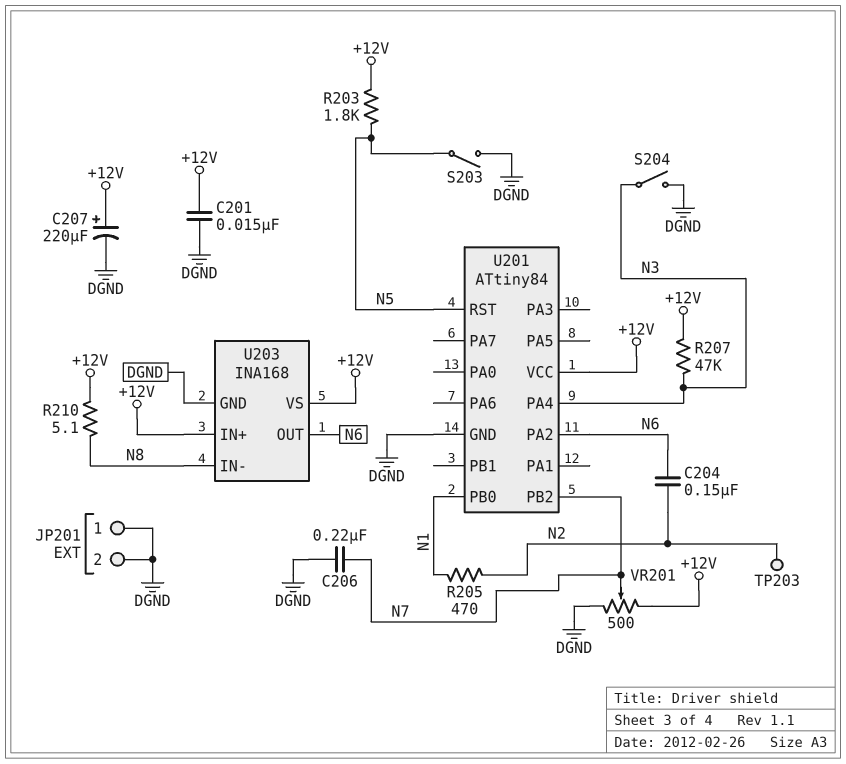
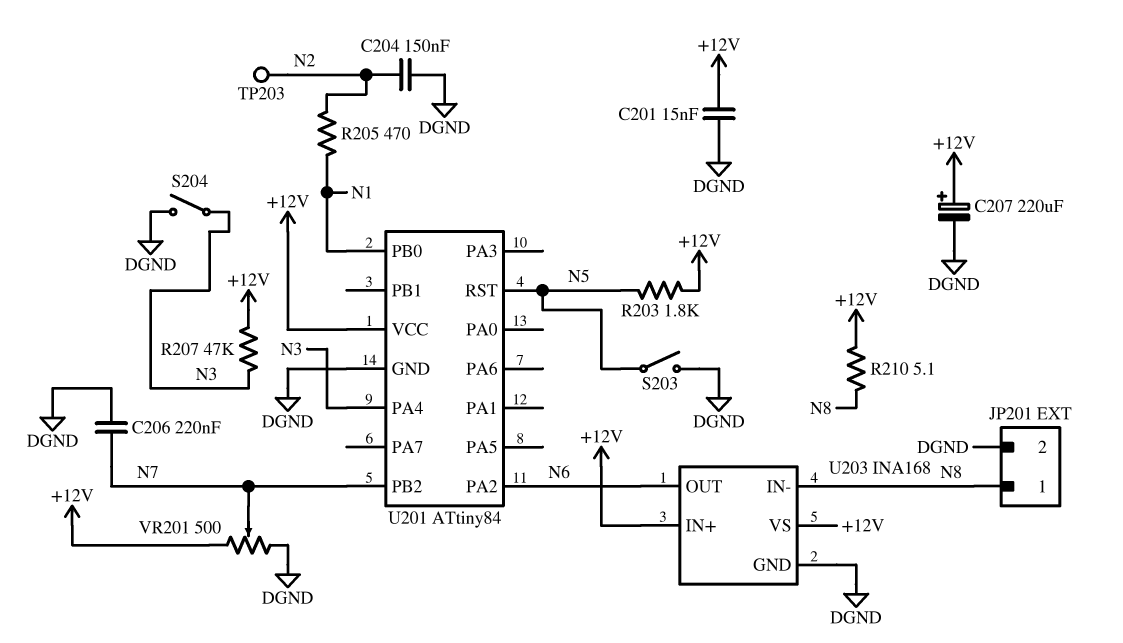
C204: 150nF (N2, N6) -> 150nF (DGND, N2)
JP201 pin 1: DGND -> N8

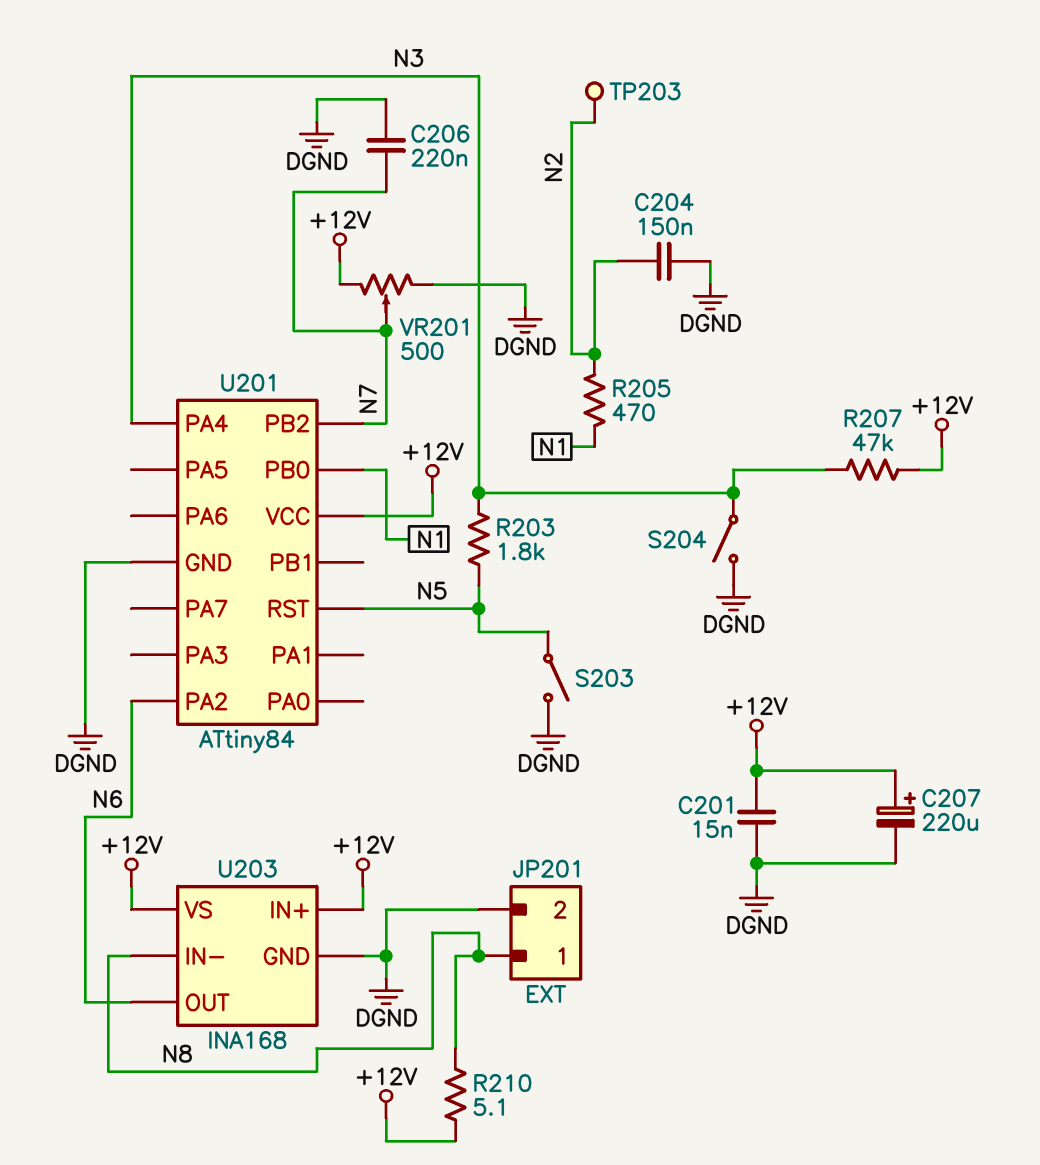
R203: 1.8k (+12V, N5) -> 1.8k (N3, N5)

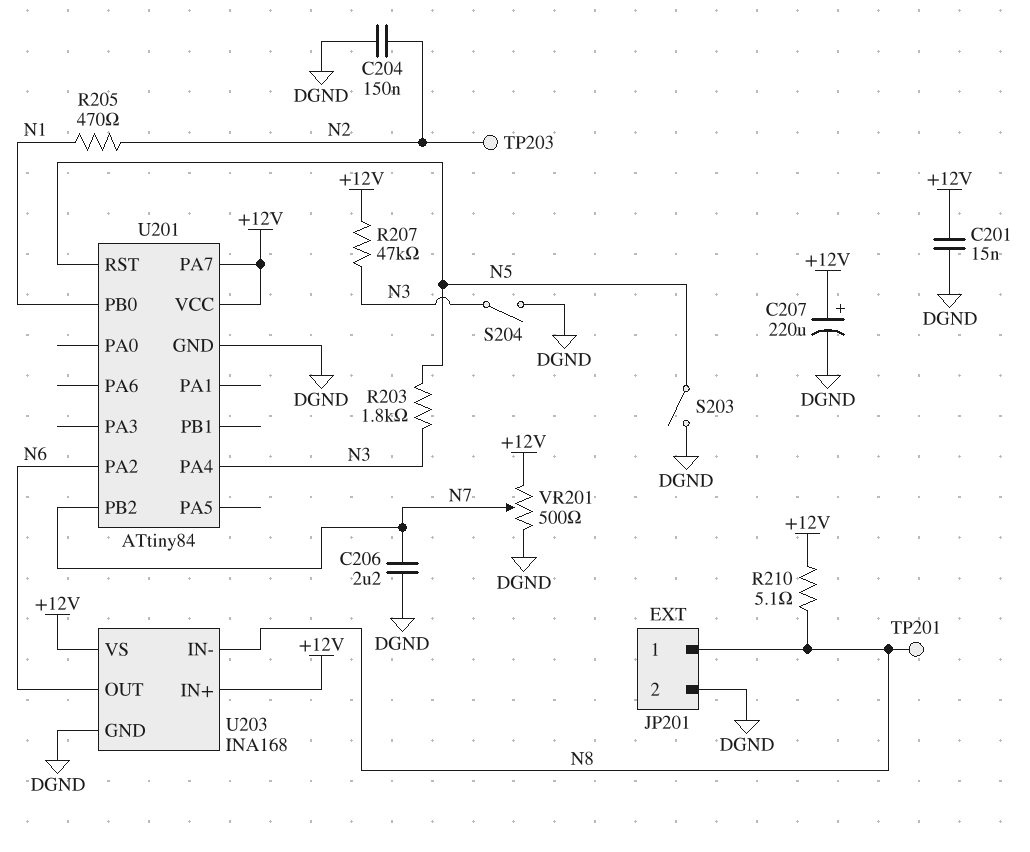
C206: 220nF (DGND, N7) -> 2.2uF (DGND, N7)
TP201: none -> test point (N8)
U201 pin PA7: none -> +12V

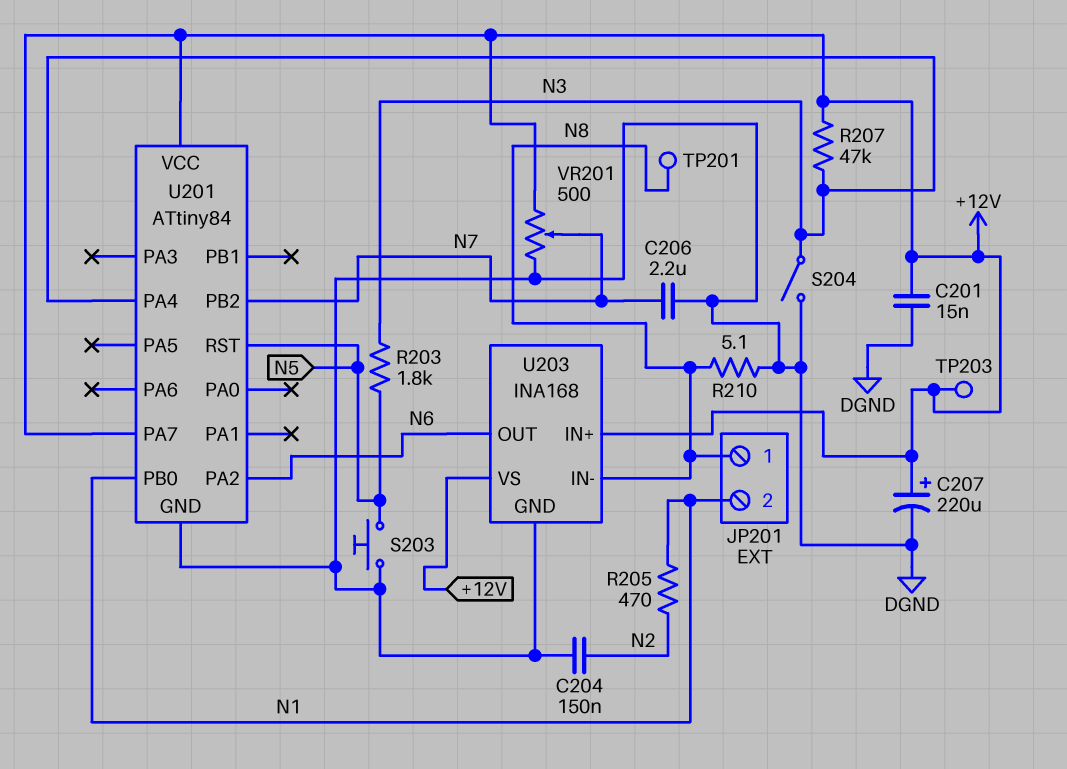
JP201 pin 2: DGND -> N1
R210: 5.1 (+12V, N8) -> 5.1 (DGND, N8)
S203: switch (DGND, N5) -> button (DGND, N5)
TP203: test point (N2) -> test point (+12V)

